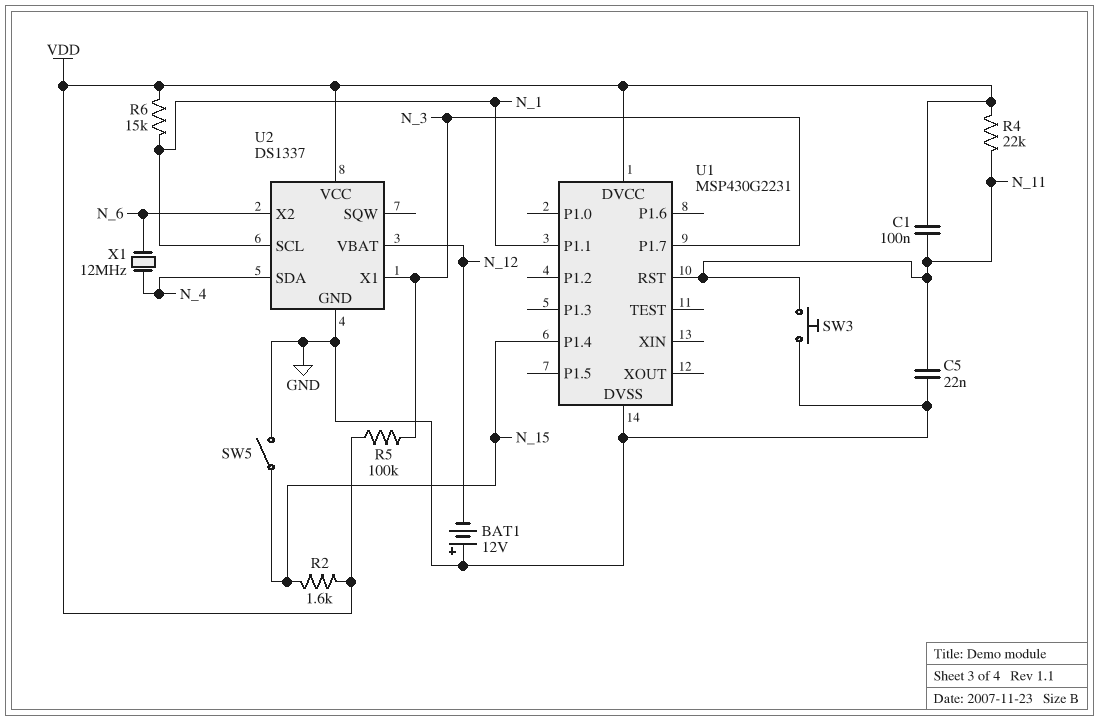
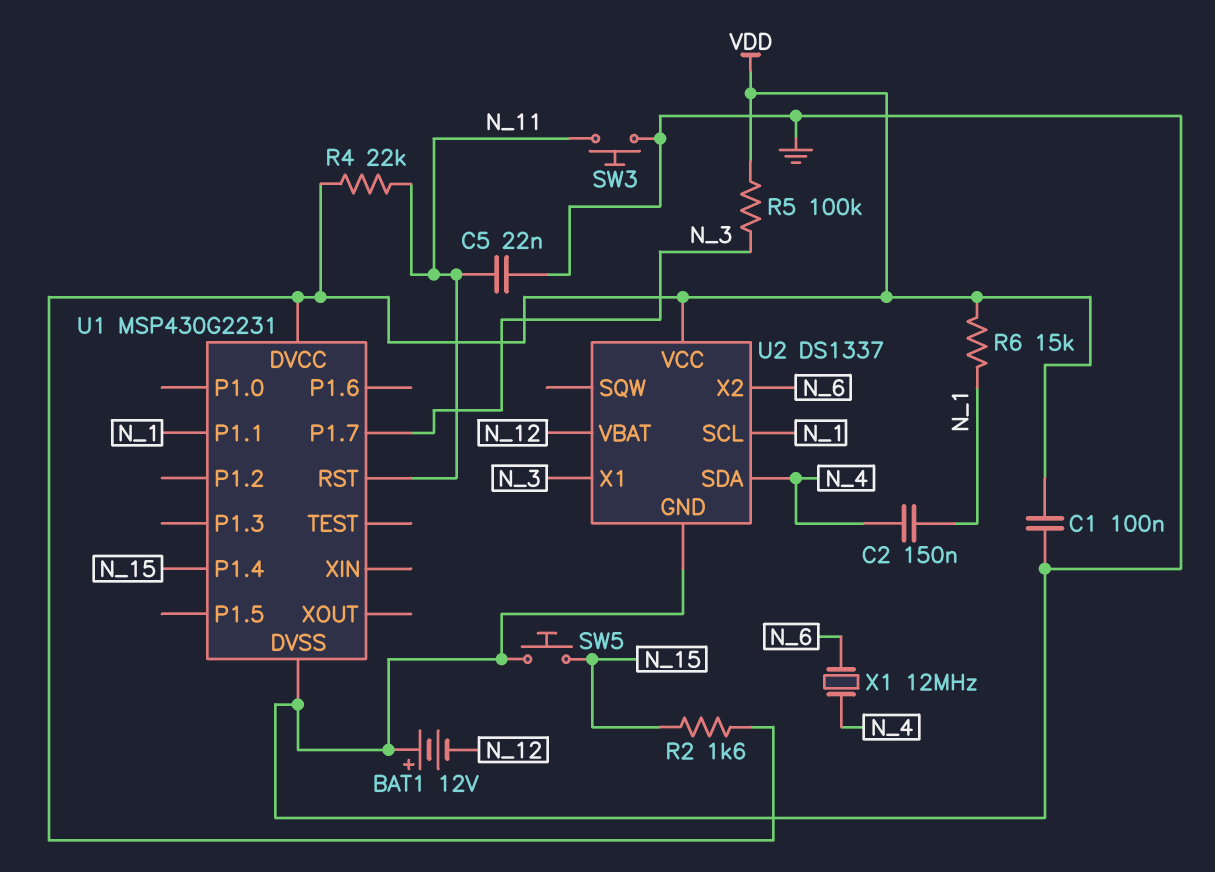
C1: 100nF (N_11, VDD) -> 100nF (GND, VDD)
C2: none -> 150nF (N_1, N_4)
SW5: switch (GND, N_15) -> button (GND, N_15)

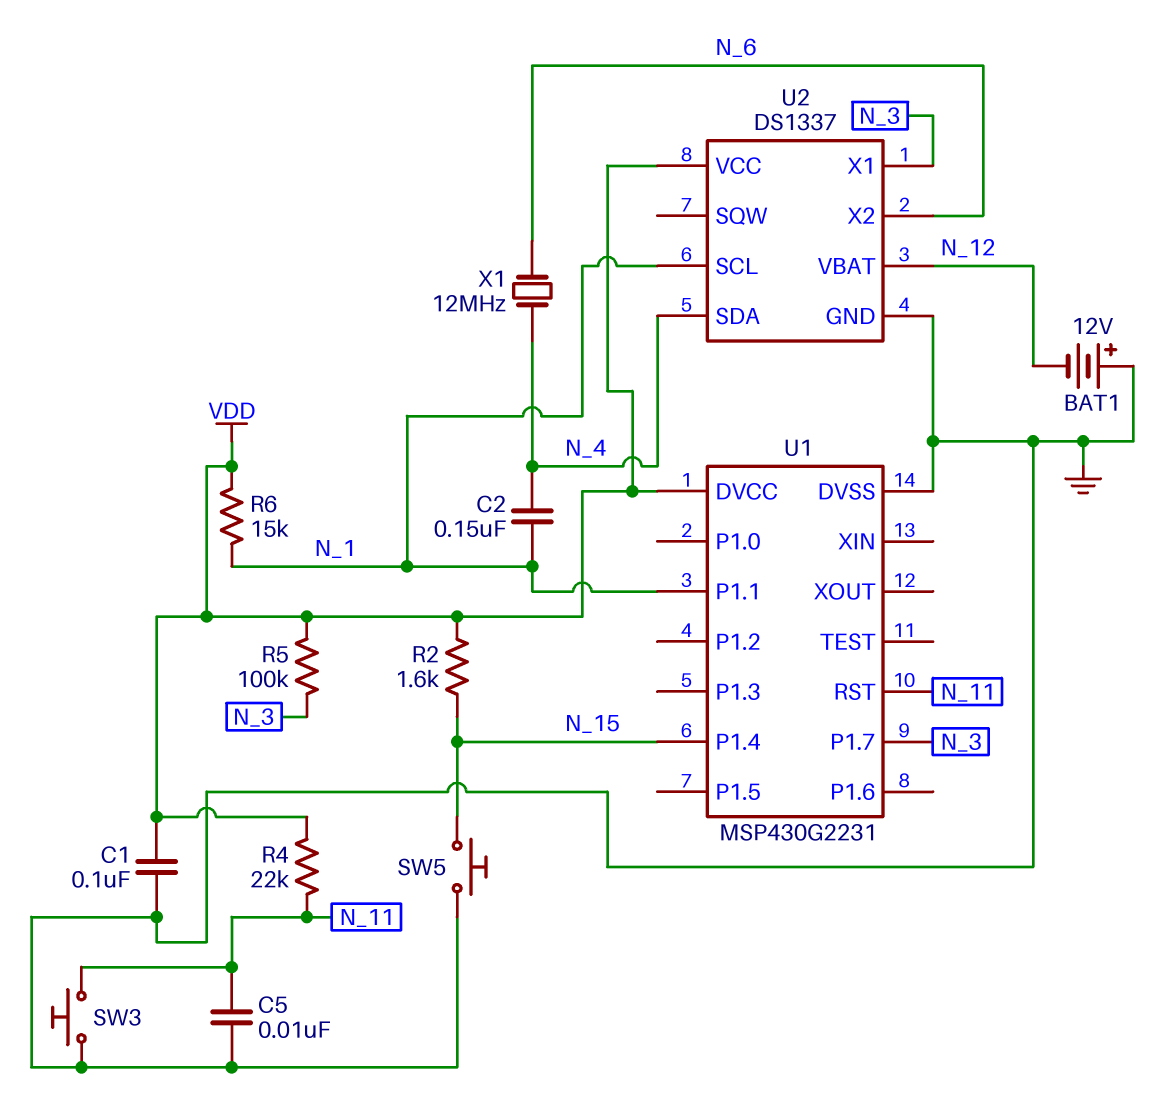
C5: 22nF (GND, N_11) -> 10nF (GND, N_11)

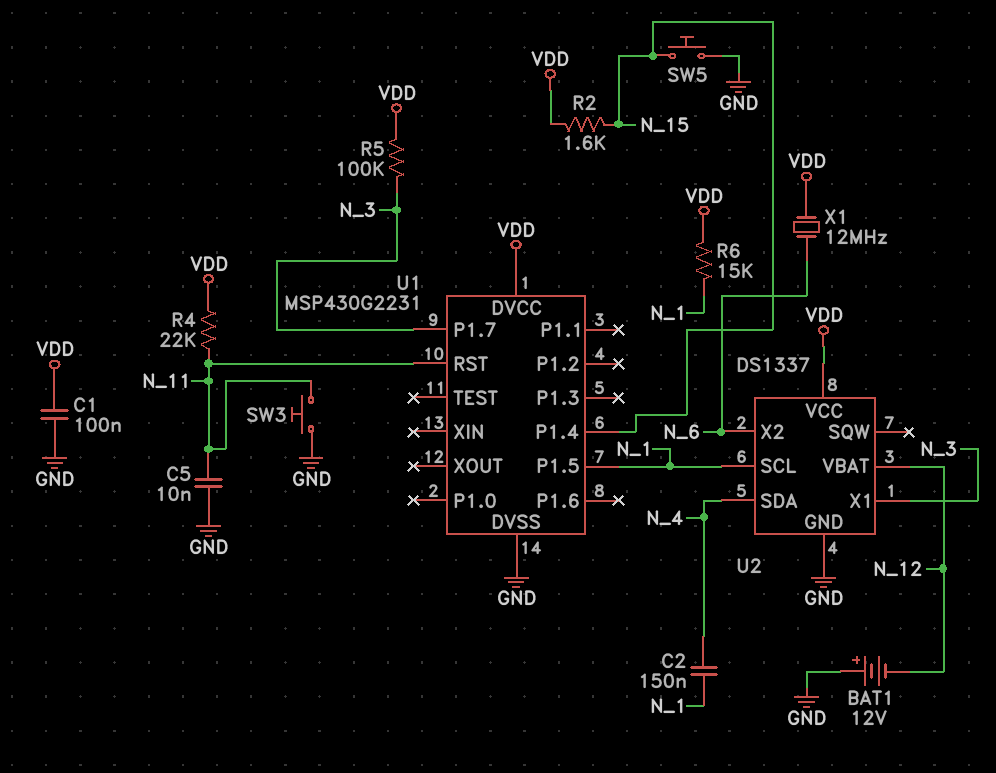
U1 pin P1.1: N_1 -> none
U1 pin P1.5: none -> N_1
X1: 12MHz (N_4, N_6) -> 12MHz (N_6, VDD)

